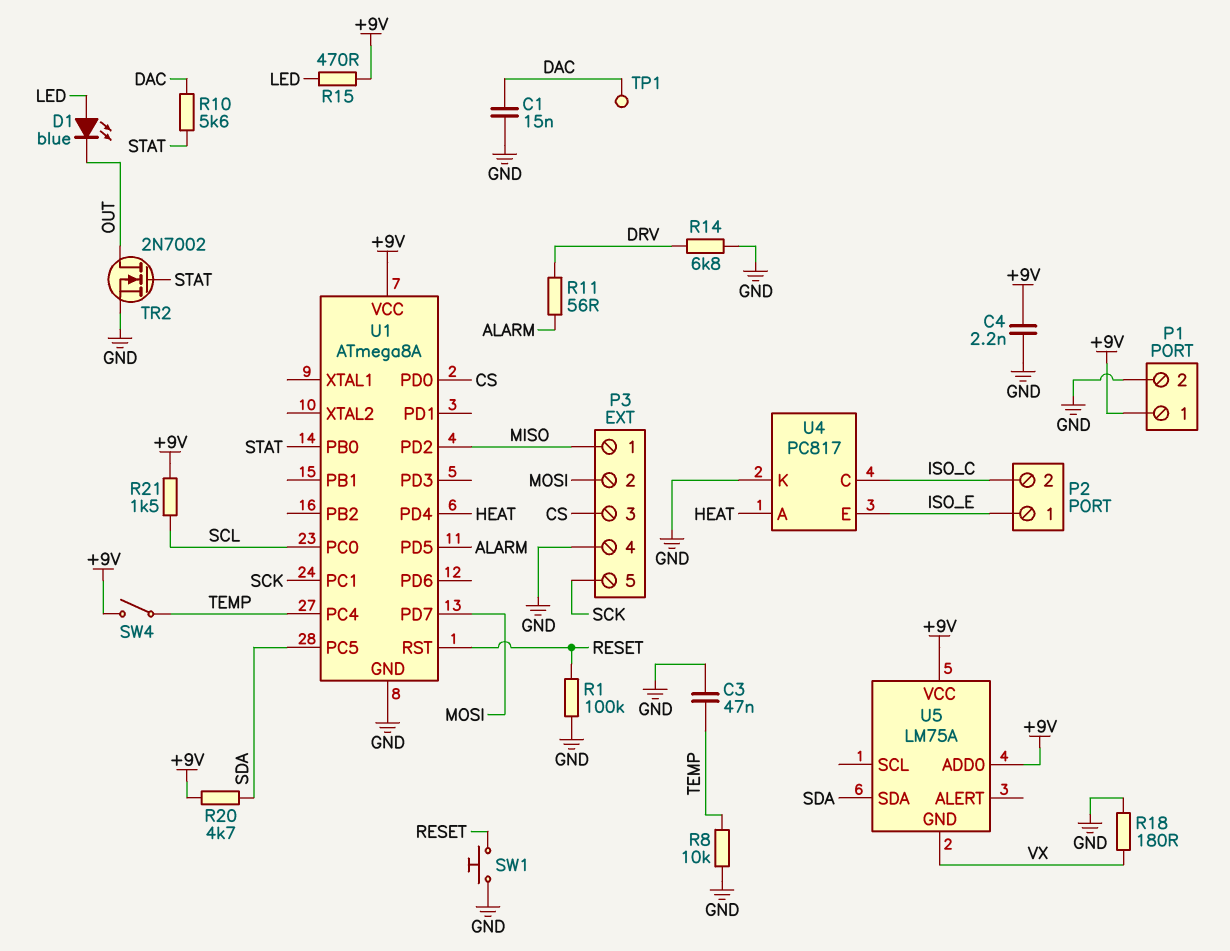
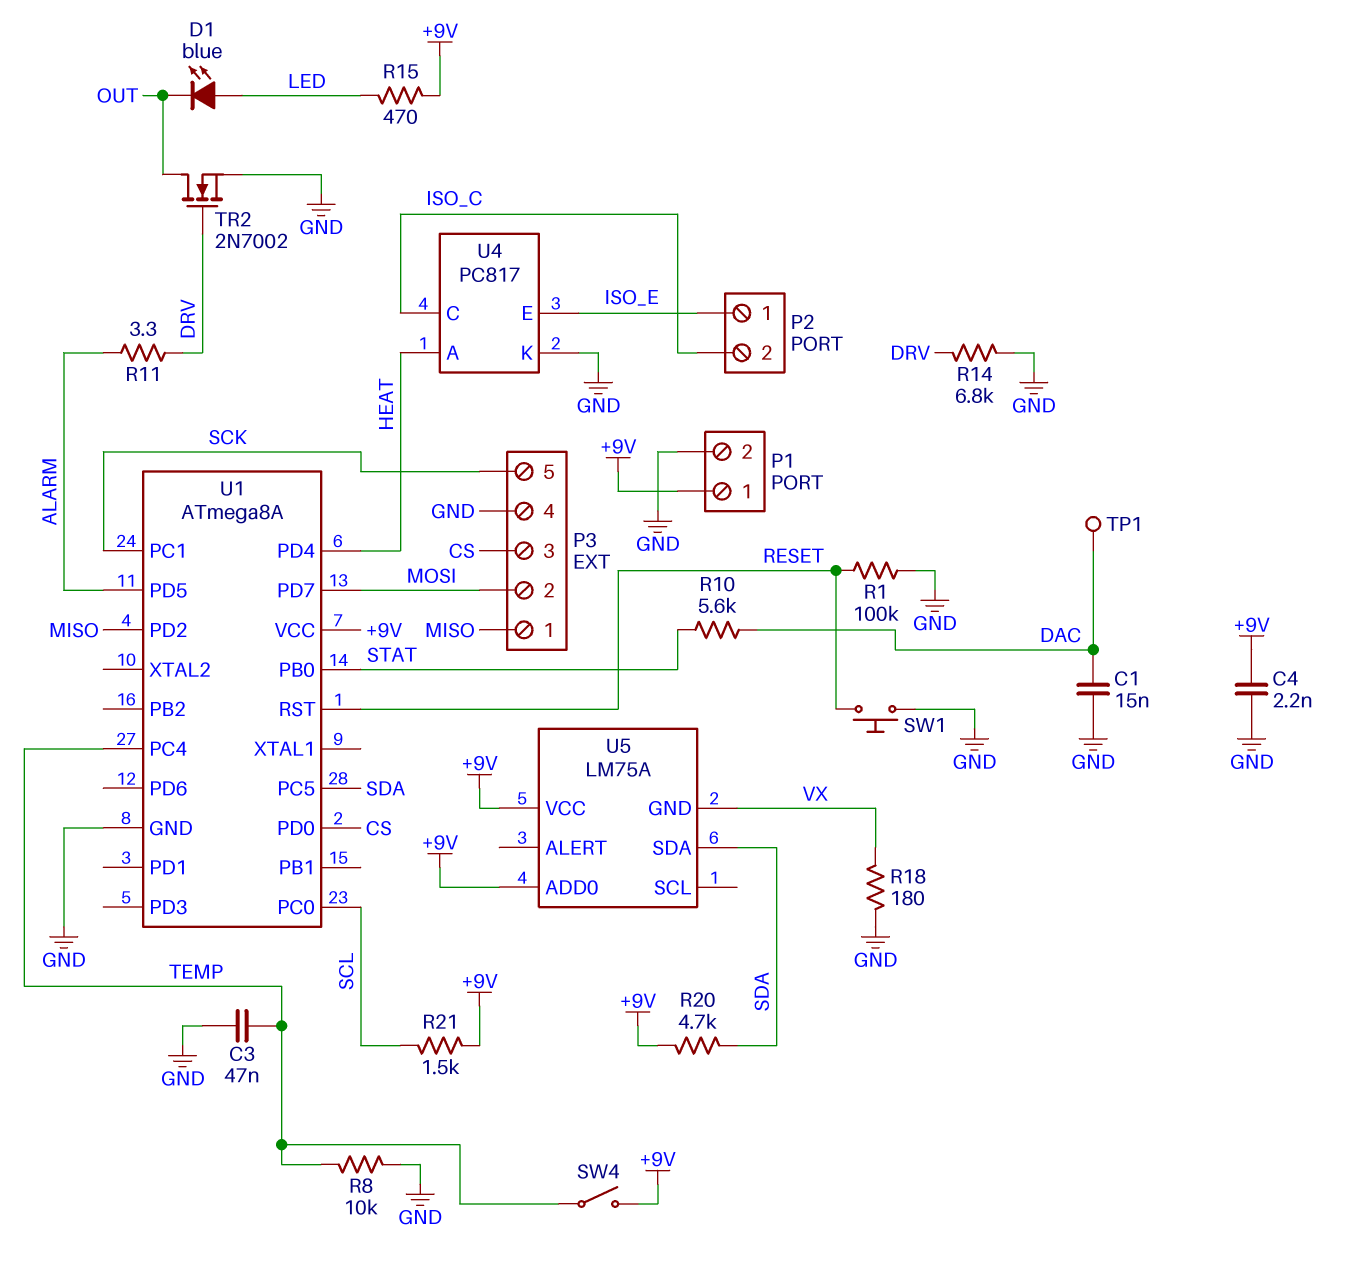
R11: 56 (ALARM, DRV) -> 3.3 (ALARM, DRV)
TR2: NMOS 2N7002 (G STAT, D OUT, S GND) -> NMOS 2N7002 (G DRV, D OUT, S GND)

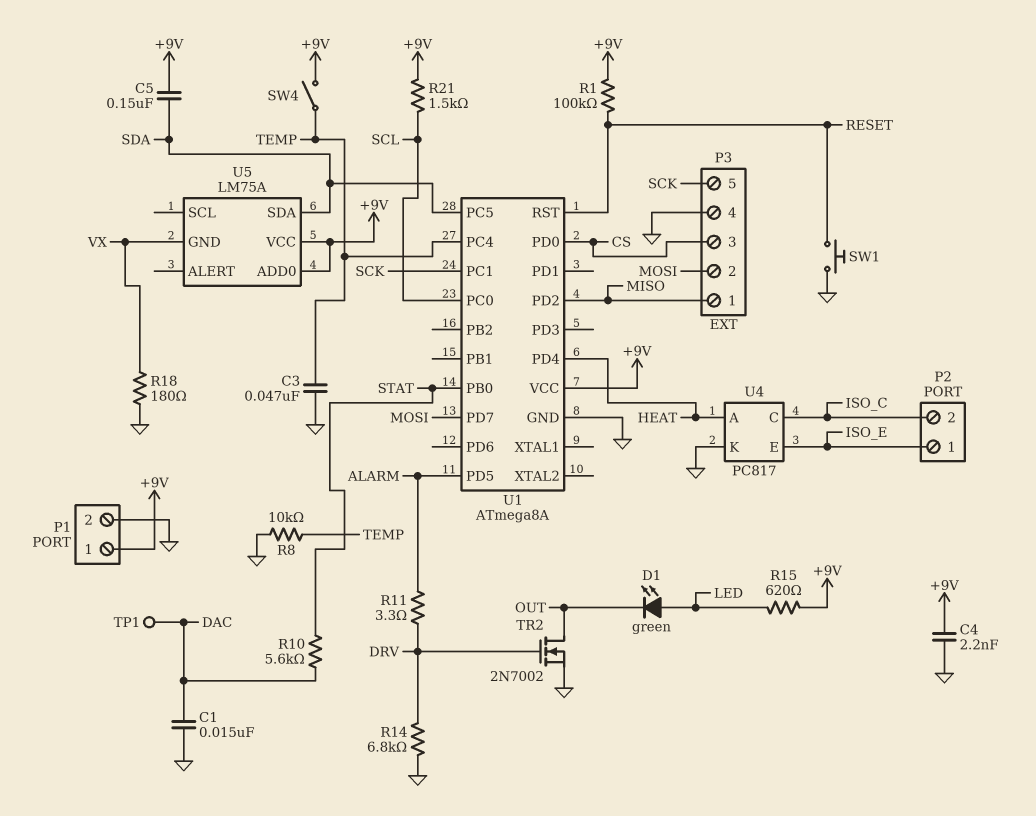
C5: none -> 150nF (+9V, SDA)
D1: LED blue (A LED, K OUT) -> LED green (A LED, K OUT)
R1: 100k (GND, RESET) -> 100k (+9V, RESET)
R15: 470 (+9V, LED) -> 620 (+9V, LED)
R20: 4.7k (+9V, SDA) -> none

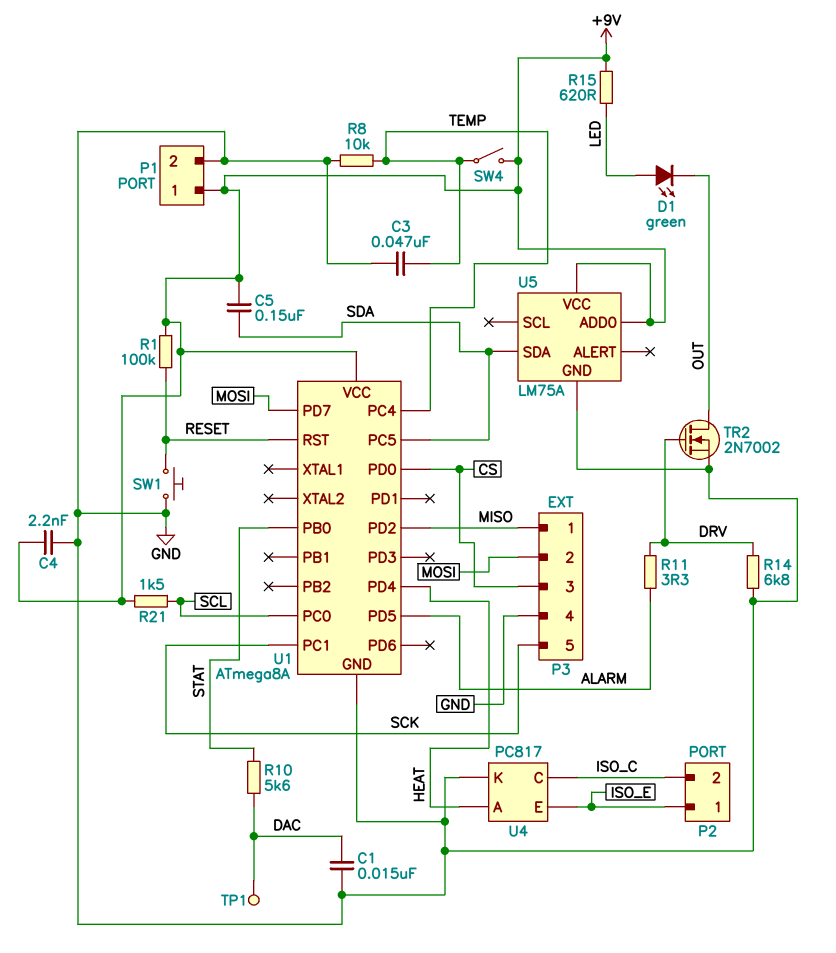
R18: 180 (GND, VX) -> none
U5 pin GND: VX -> GND

